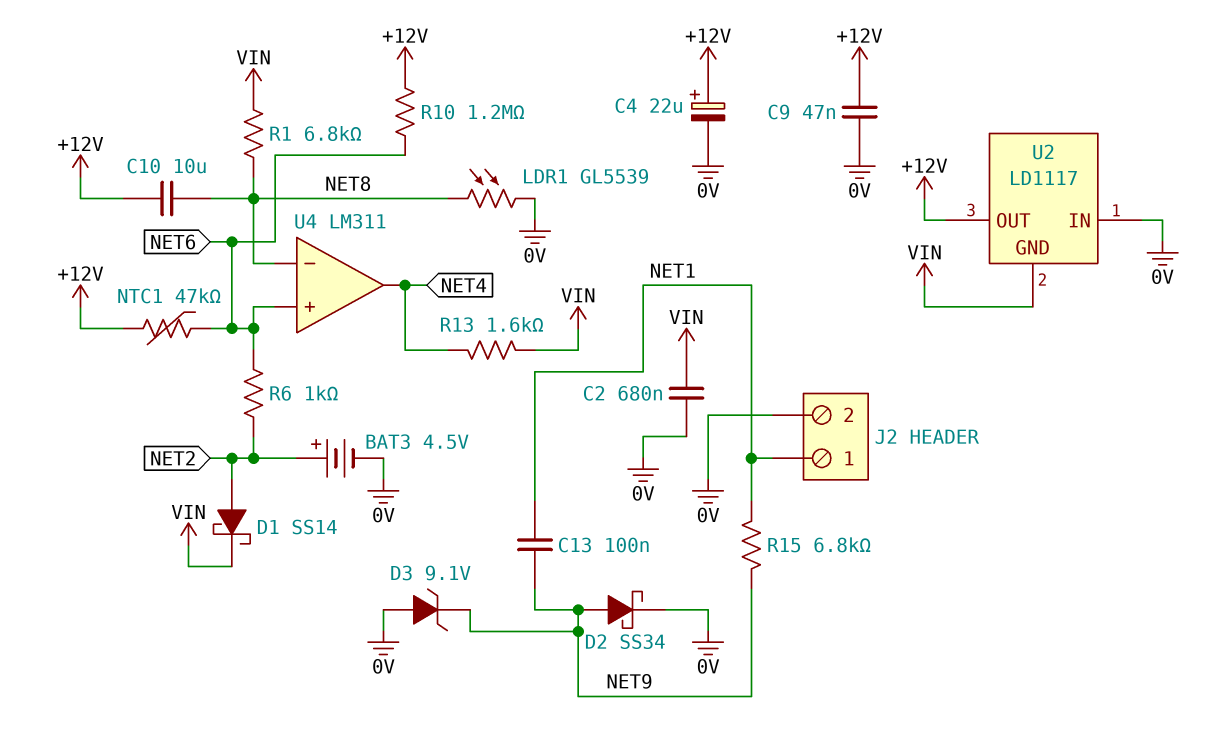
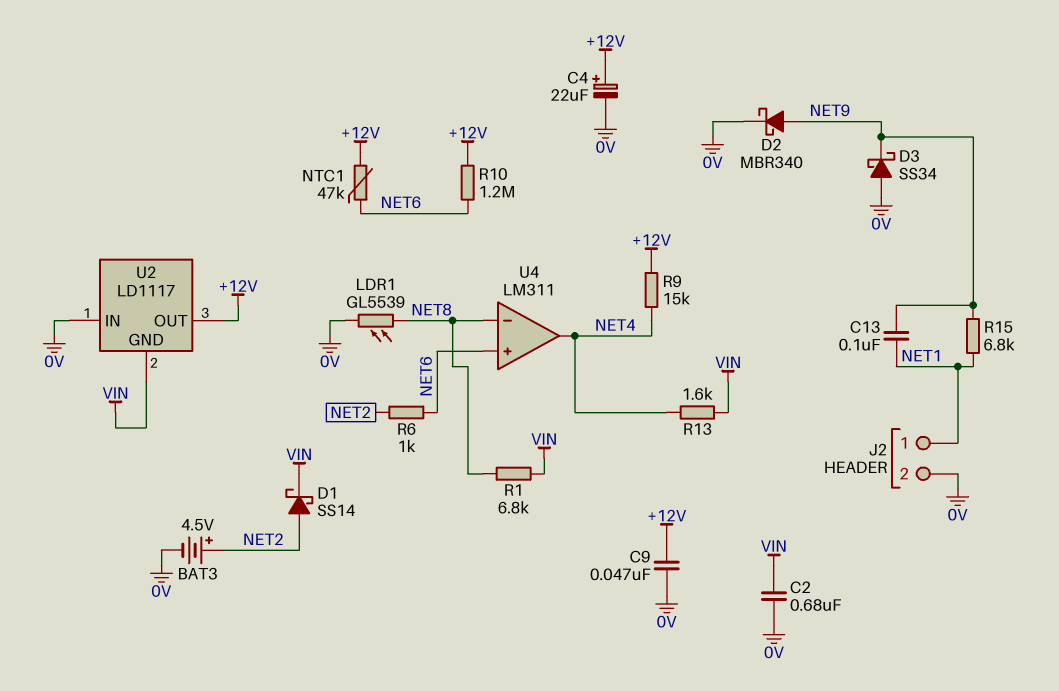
C10: 10uF (+12V, NET8) -> none
D2: schottky SS34 (A NET9, K 0V) -> schottky MBR340 (A NET9, K 0V)
D3: zener 9.1V (A 0V, K NET9) -> schottky SS34 (A 0V, K NET9)
R9: none -> 15k (+12V, NET4)

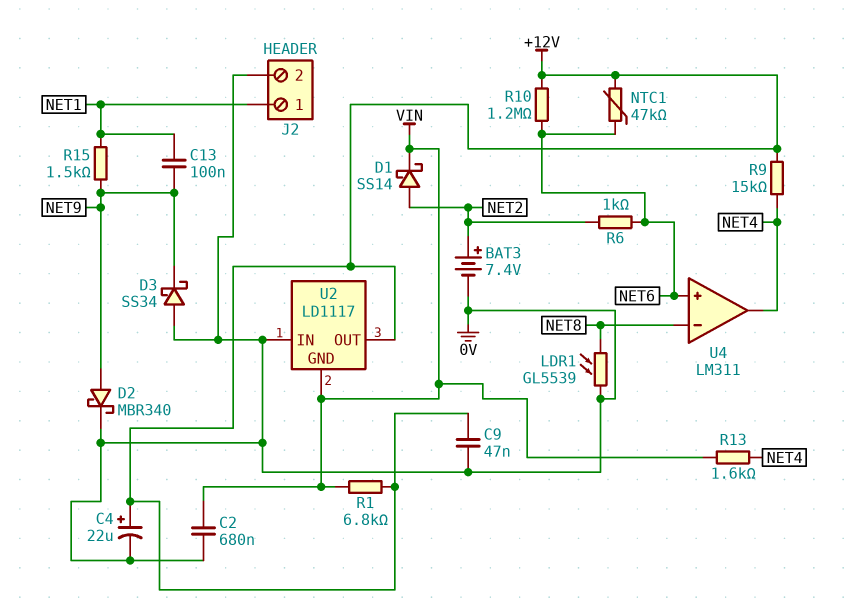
BAT3: 4.5V (plus NET2, minus 0V) -> 7.4V (plus NET2, minus 0V)
R1: 6.8k (NET8, VIN) -> 6.8k (+12V, VIN)
R15: 6.8k (NET1, NET9) -> 1.5k (NET1, NET9)

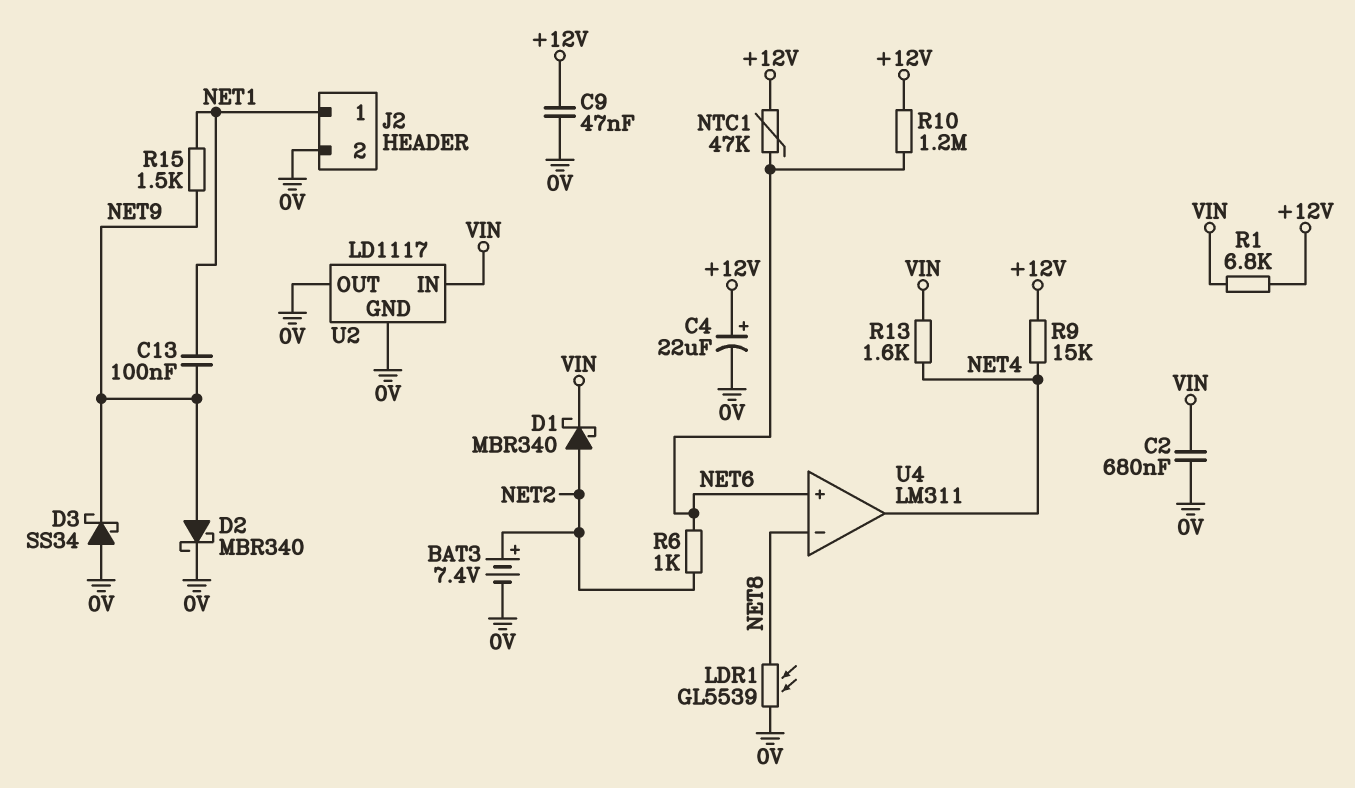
D1: schottky SS14 (A NET2, K VIN) -> schottky MBR340 (A NET2, K VIN)
U2 pin GND: VIN -> 0V
U2 pin IN: 0V -> VIN
U2 pin OUT: +12V -> 0V

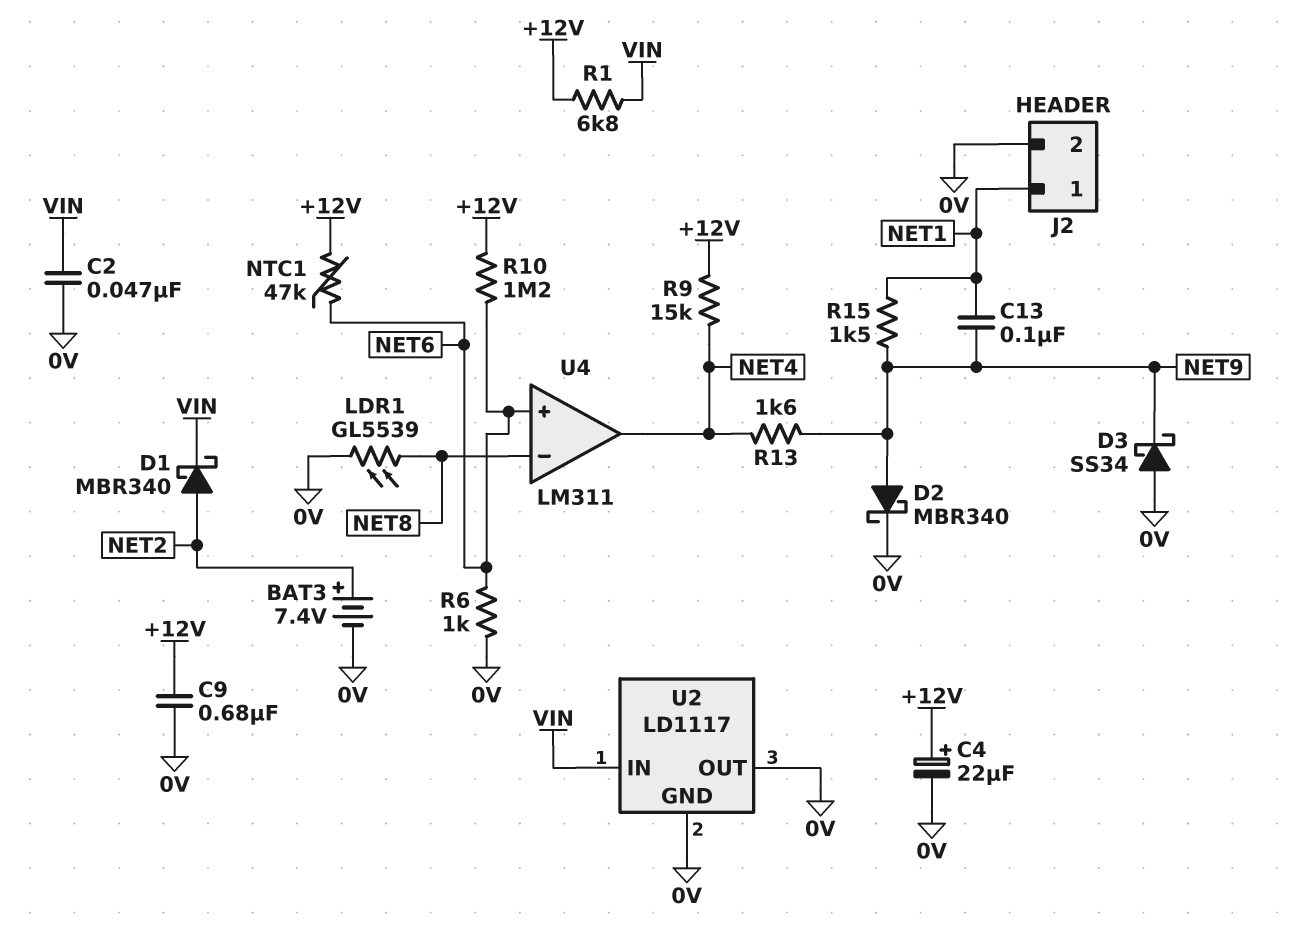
C2: 680nF (0V, VIN) -> 47nF (0V, VIN)
C9: 47nF (+12V, 0V) -> 680nF (+12V, 0V)
R6: 1k (NET2, NET6) -> 1k (0V, NET6)
R13: 1.6k (NET4, VIN) -> 1.6k (NET4, NET9)

